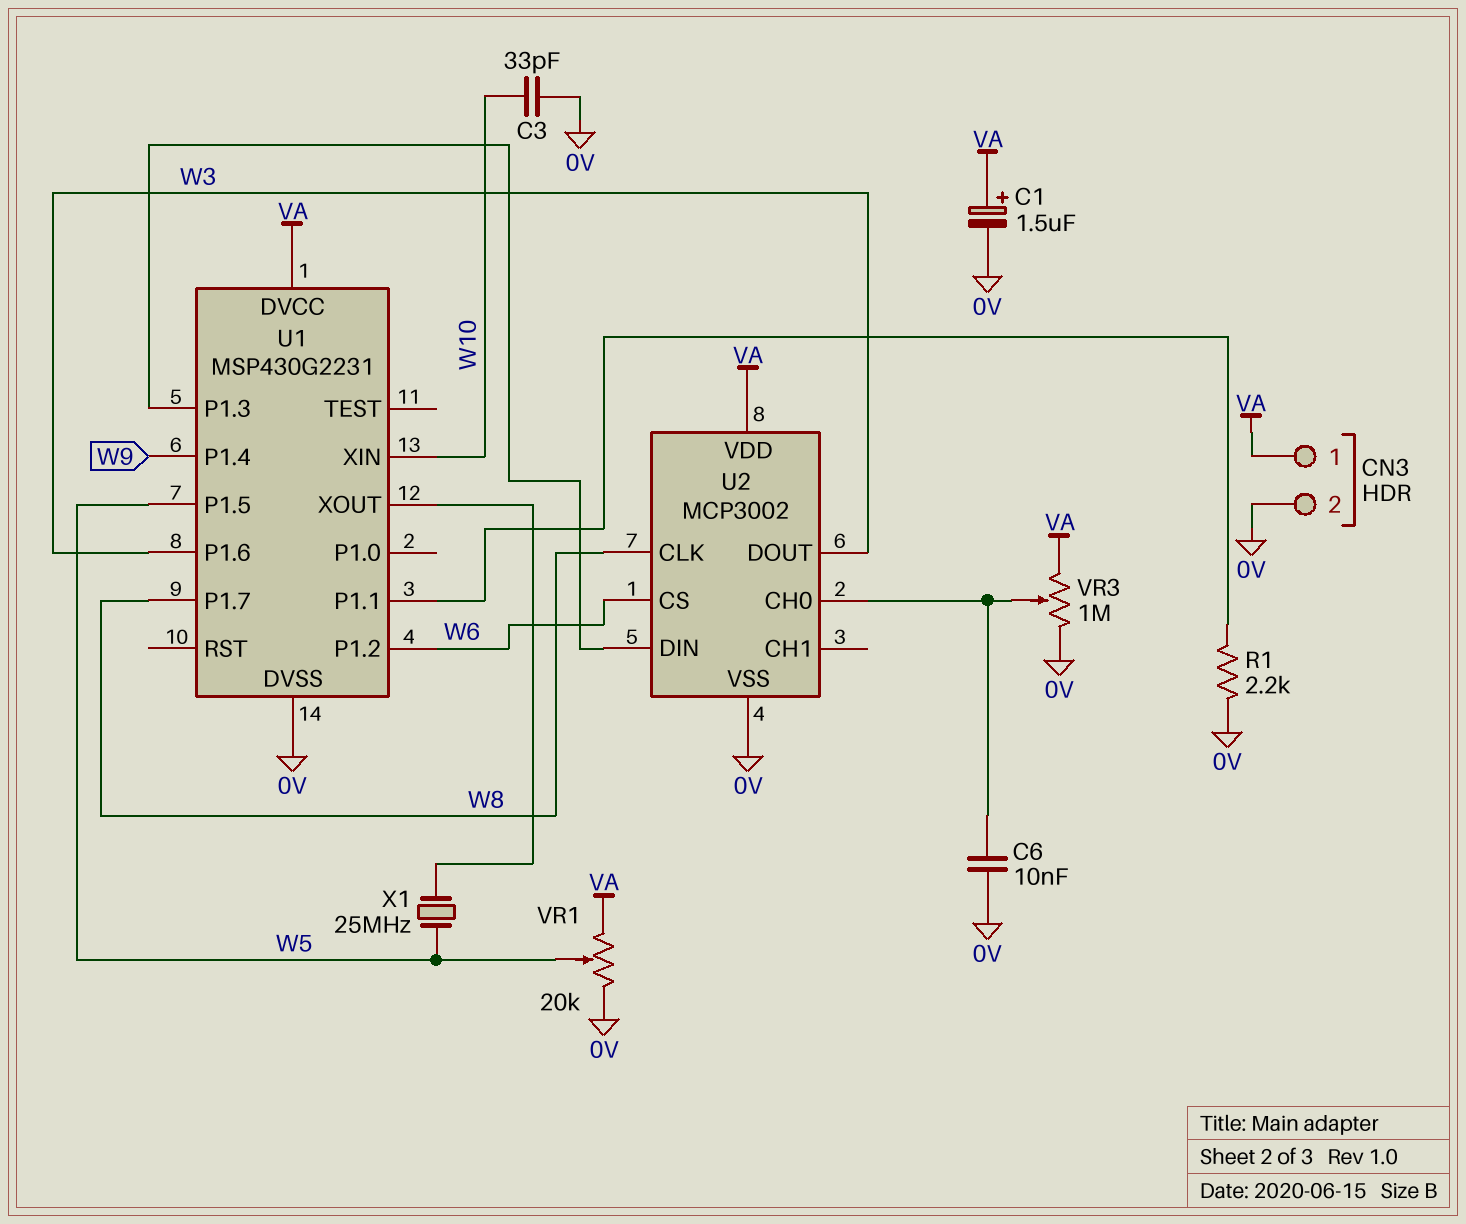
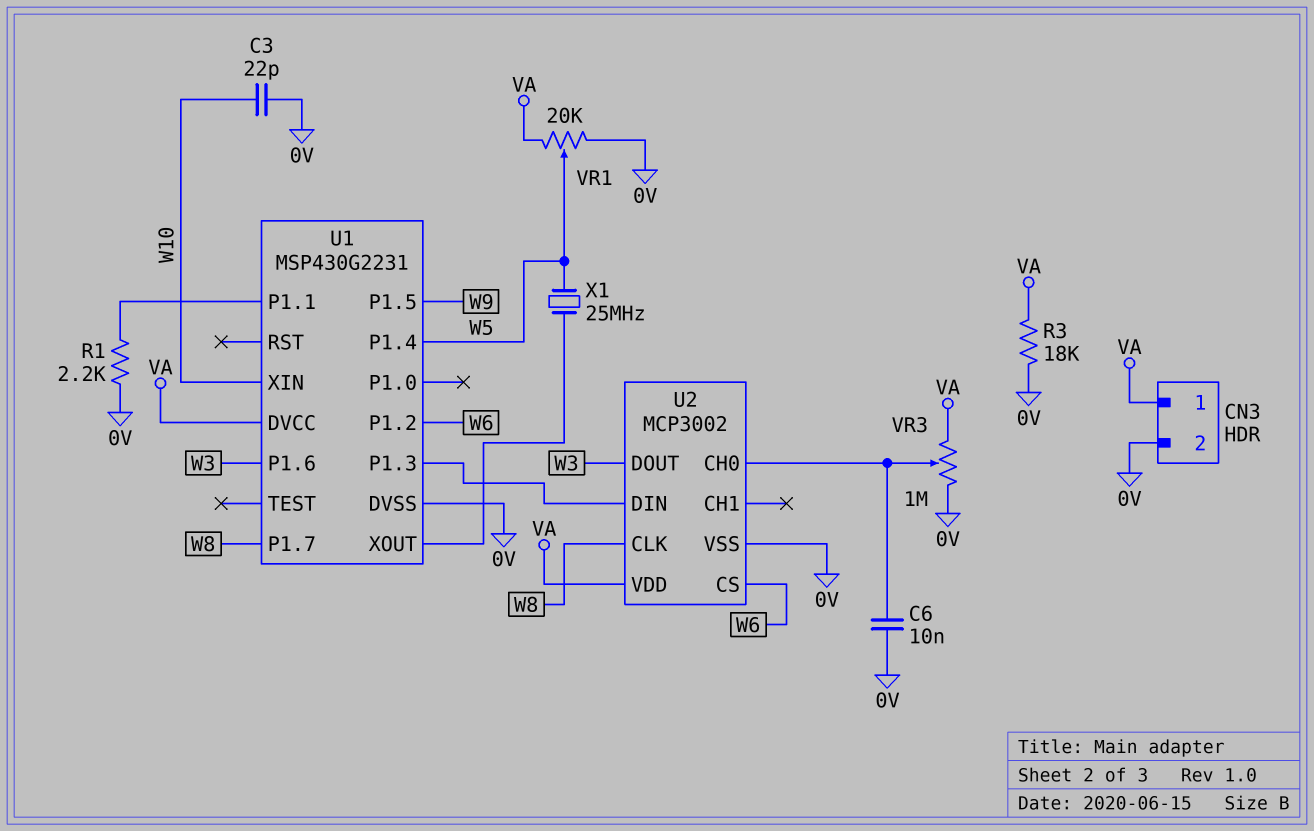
C1: 1.5uF (plus VA, minus 0V) -> none
C3: 33pF (0V, W10) -> 22pF (0V, W10)
R3: none -> 18k (0V, VA)
U1 pin P1.4: W9 -> W5
U1 pin P1.5: W5 -> W9

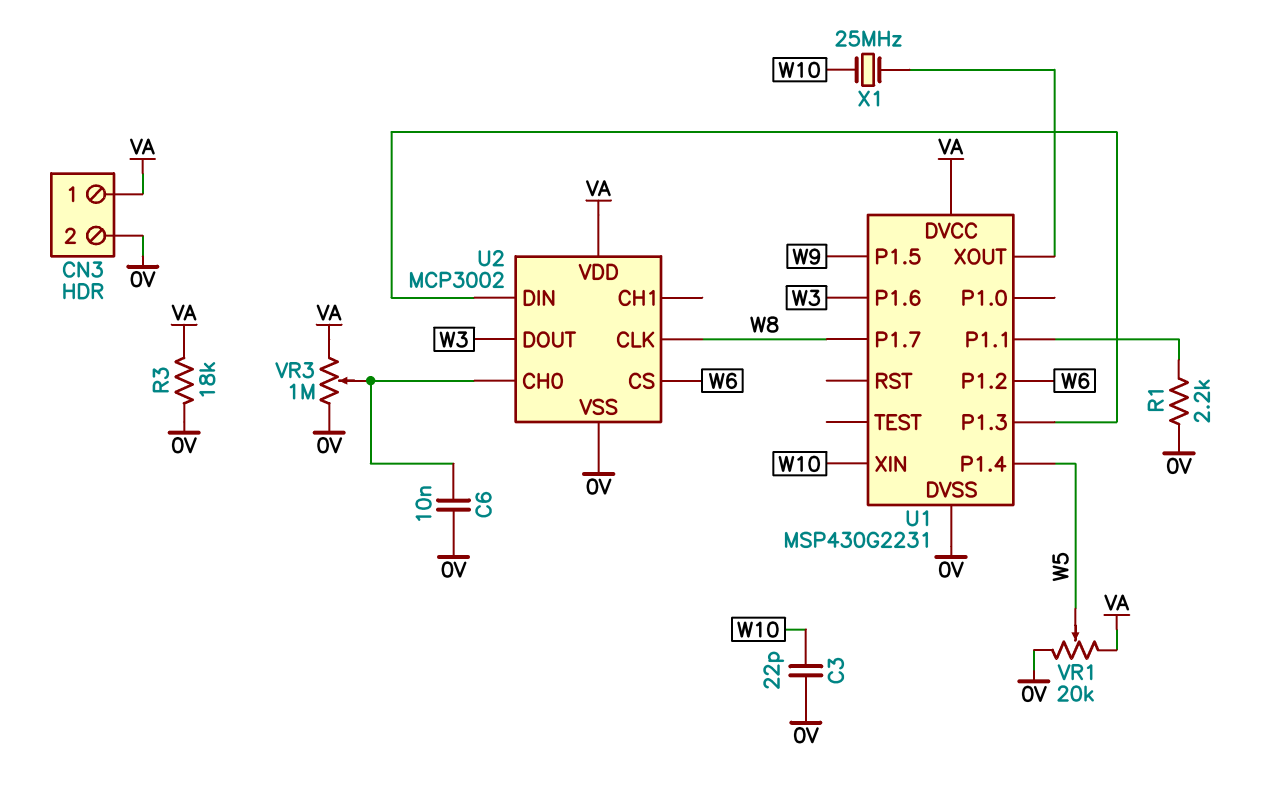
X1: 25MHz (U1/XOUT, W5) -> 25MHz (U1/XOUT, W10)

